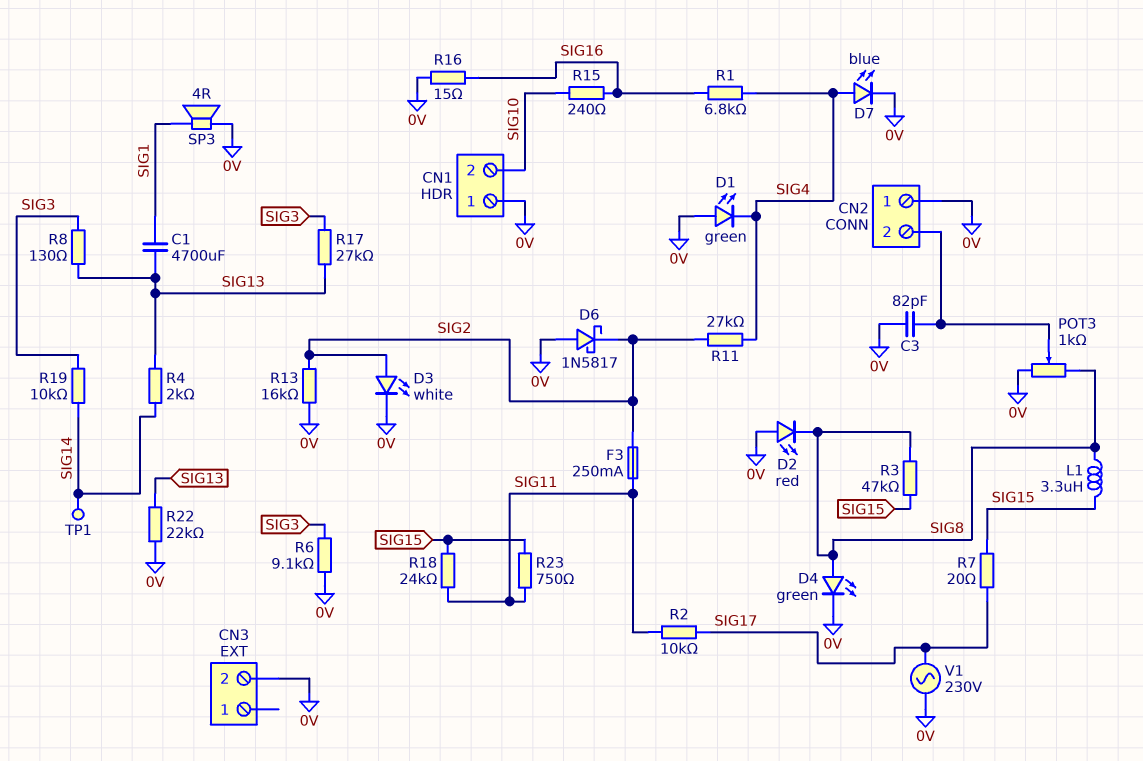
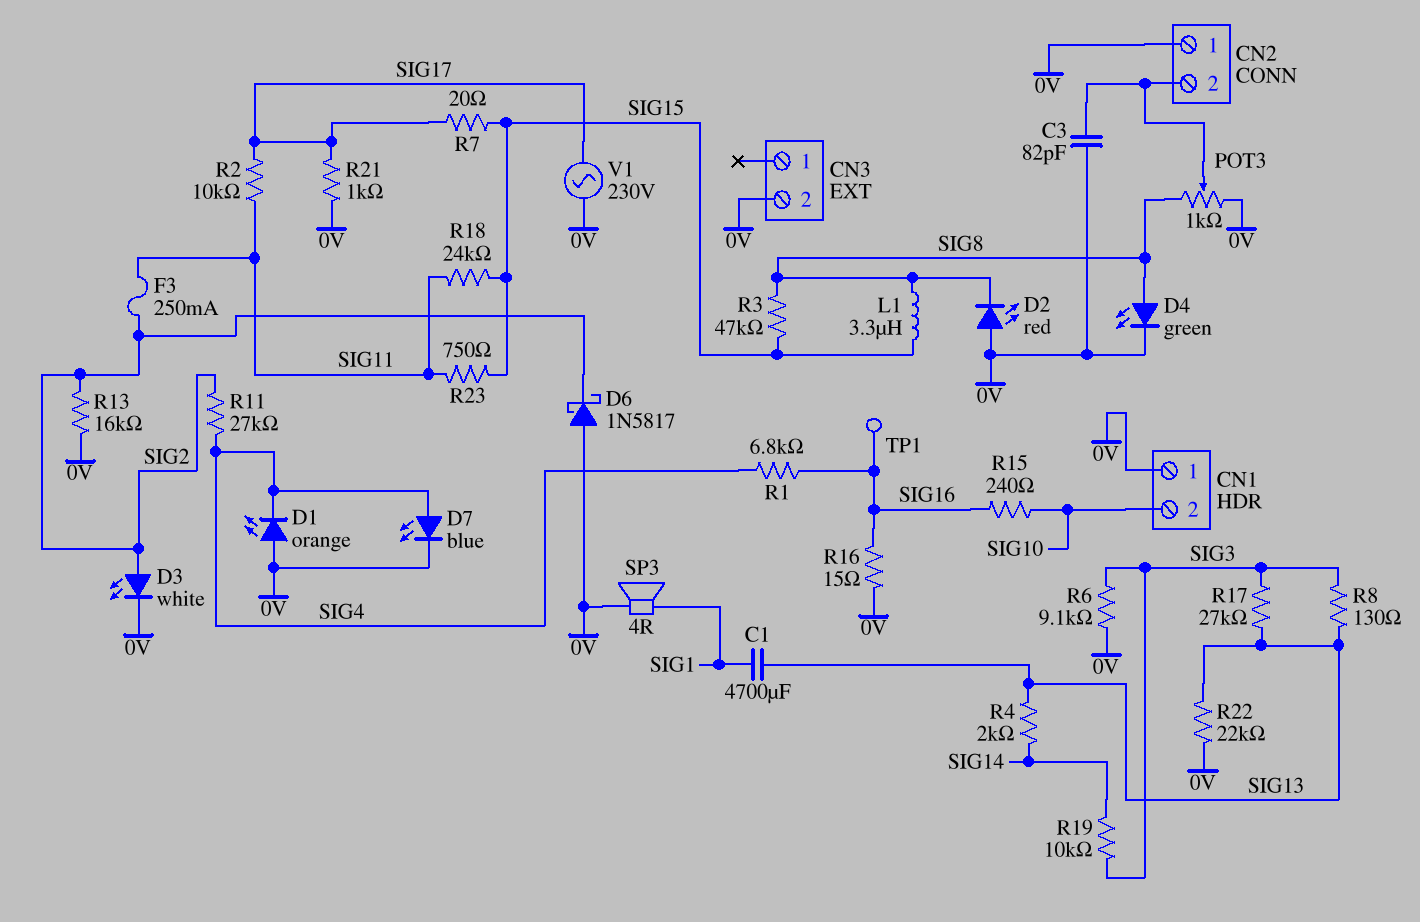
D1: LED green (A 0V, K SIG4) -> LED orange (A 0V, K SIG4)
R21: none -> 1k (0V, SIG17)
TP1: test point (SIG14) -> test point (SIG16)

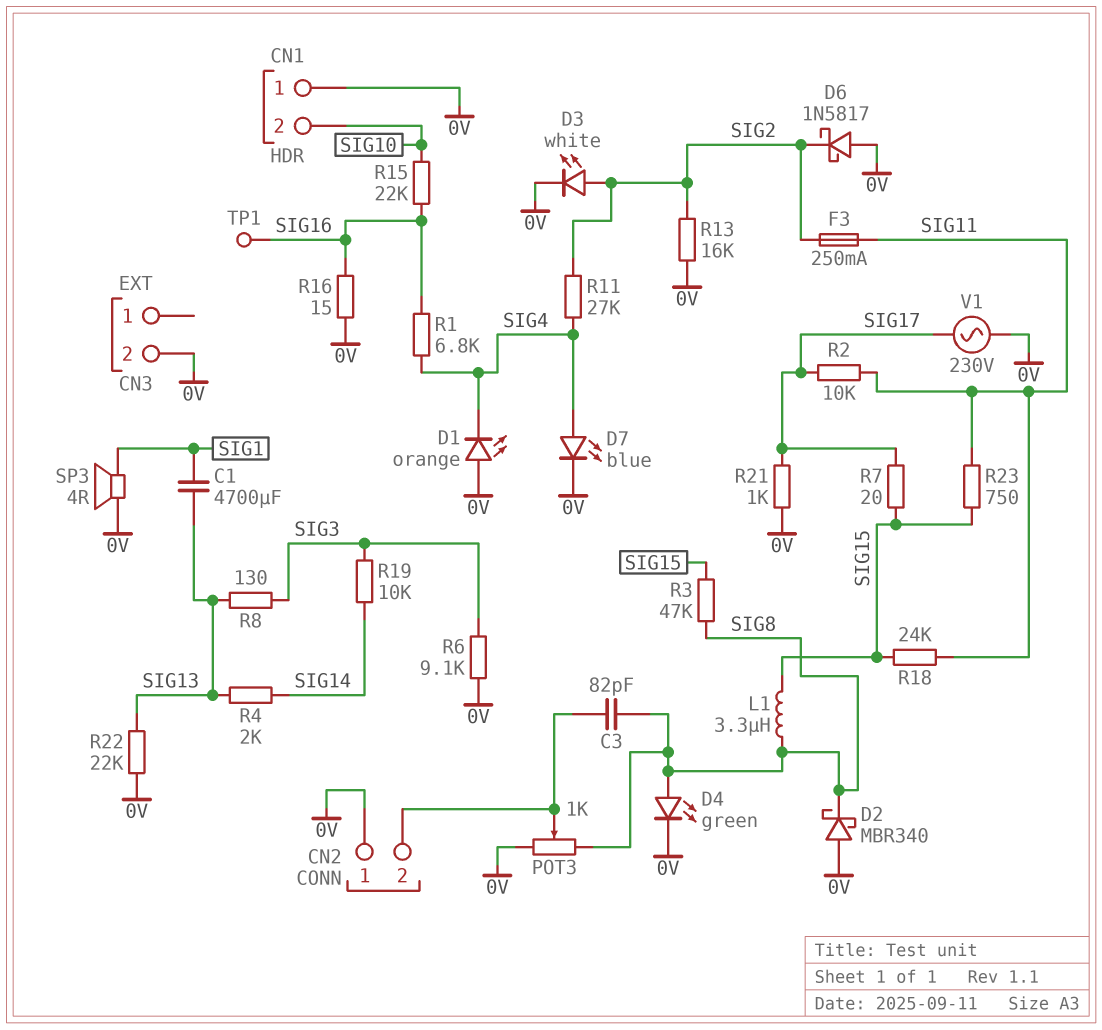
C3: 82pF (0V, CN2/2) -> 82pF (CN2/2, SIG8)
D2: LED red (A 0V, K SIG8) -> schottky MBR340 (A 0V, K SIG8)
R15: 240 (SIG10, SIG16) -> 22k (SIG10, SIG16)
R17: 27k (SIG3, SIG13) -> none

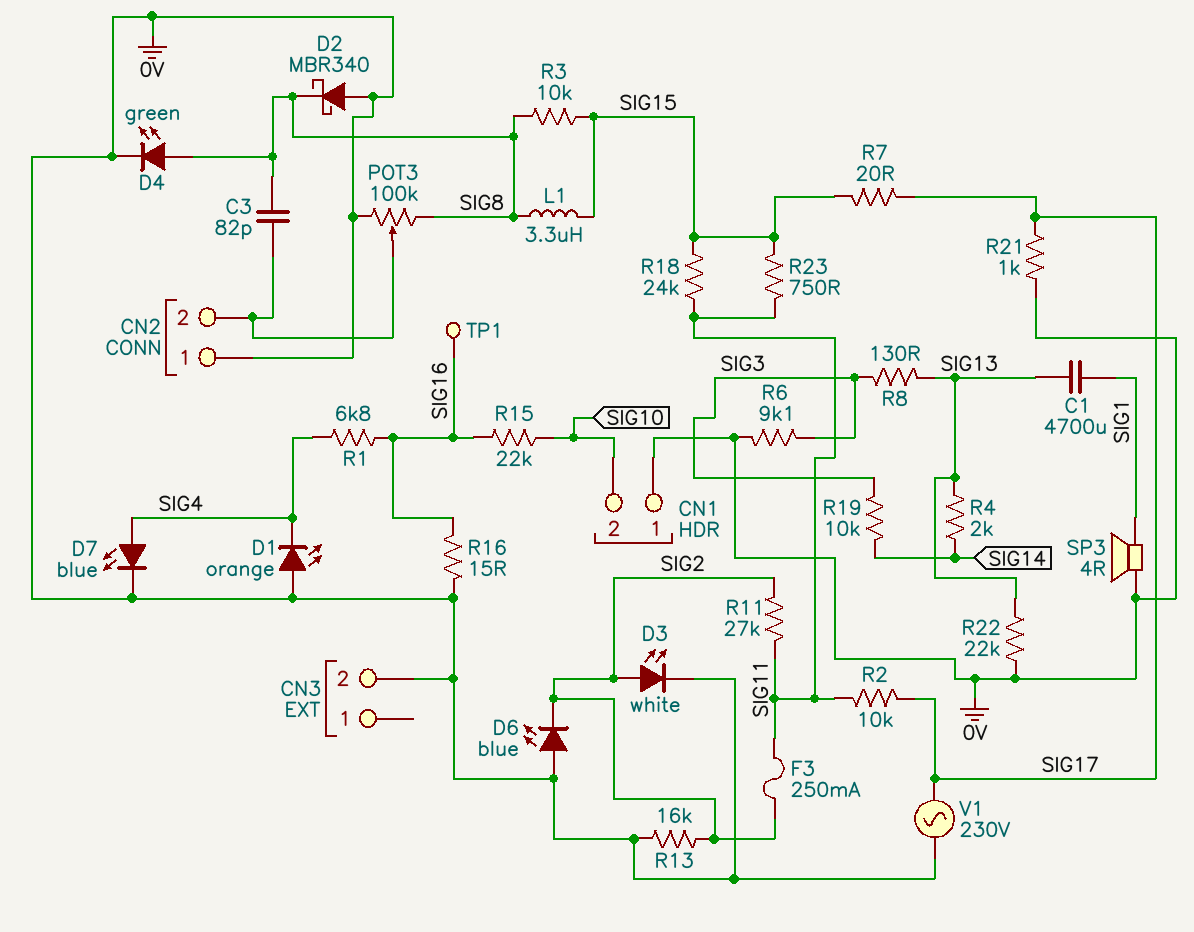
D6: schottky 1N5817 (A 0V, K SIG2) -> LED blue (A 0V, K SIG2)
POT3: 1k (0V, SIG8, wiper CN2/2) -> 100k (0V, SIG8, wiper CN2/2)
R3: 47k (SIG8, SIG15) -> 10k (SIG8, SIG15)
R11: 27k (SIG2, SIG4) -> 27k (SIG2, SIG11)

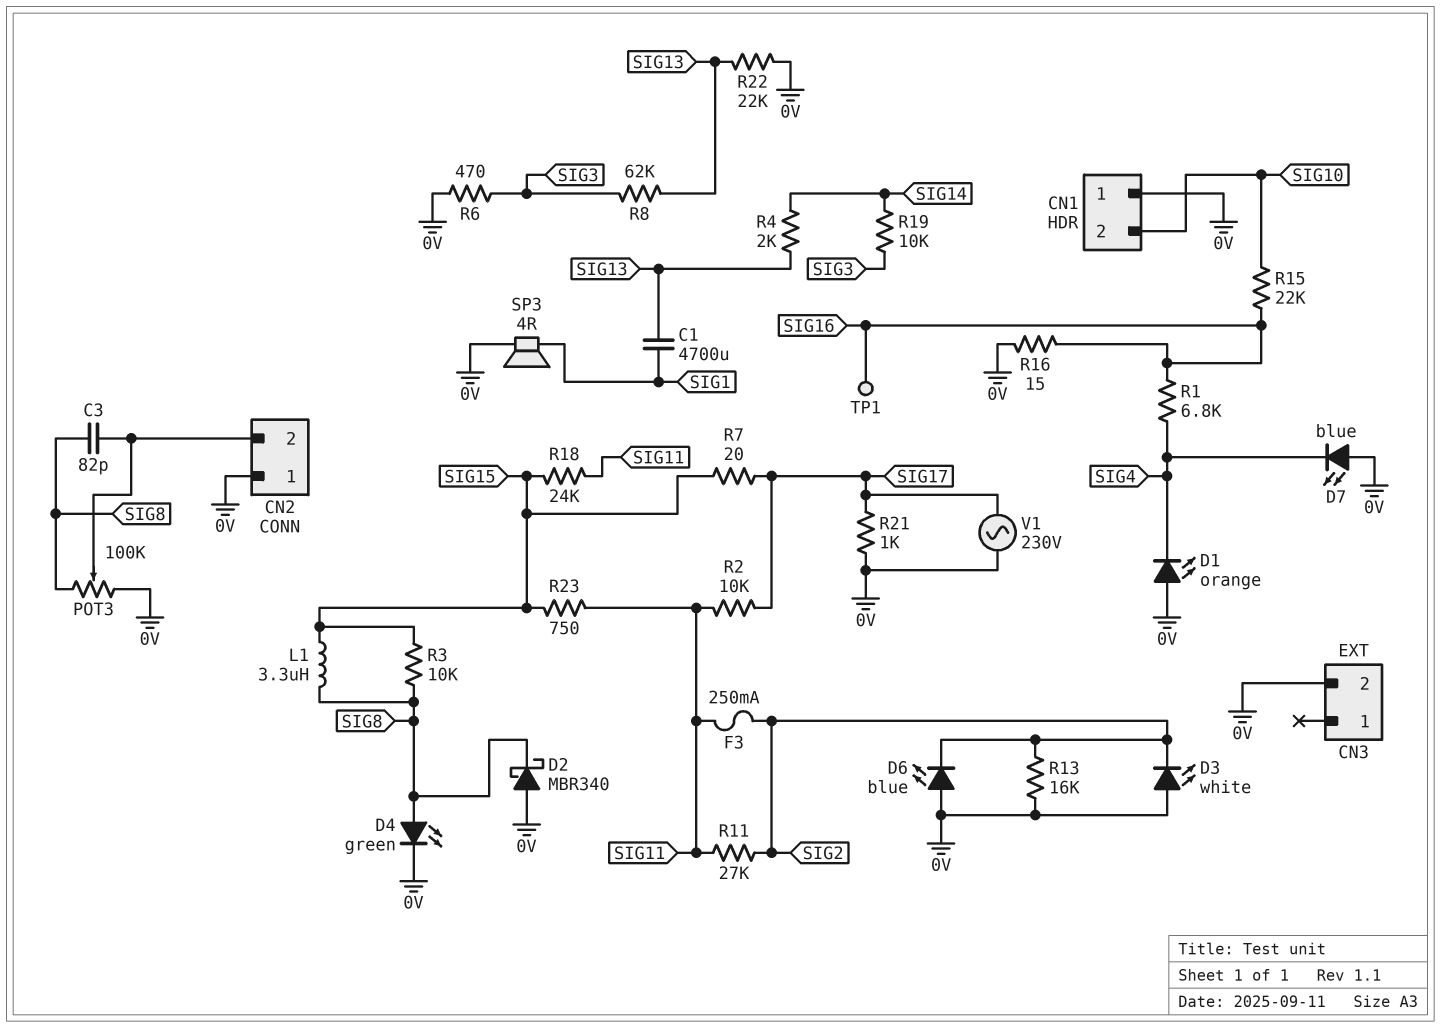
D3: LED white (A SIG2, K 0V) -> LED white (A 0V, K SIG2)
D7: LED blue (A SIG4, K 0V) -> LED blue (A 0V, K SIG4)
R6: 9.1k (0V, SIG3) -> 470 (0V, SIG3)
R8: 130 (SIG3, SIG13) -> 62k (SIG3, SIG13)

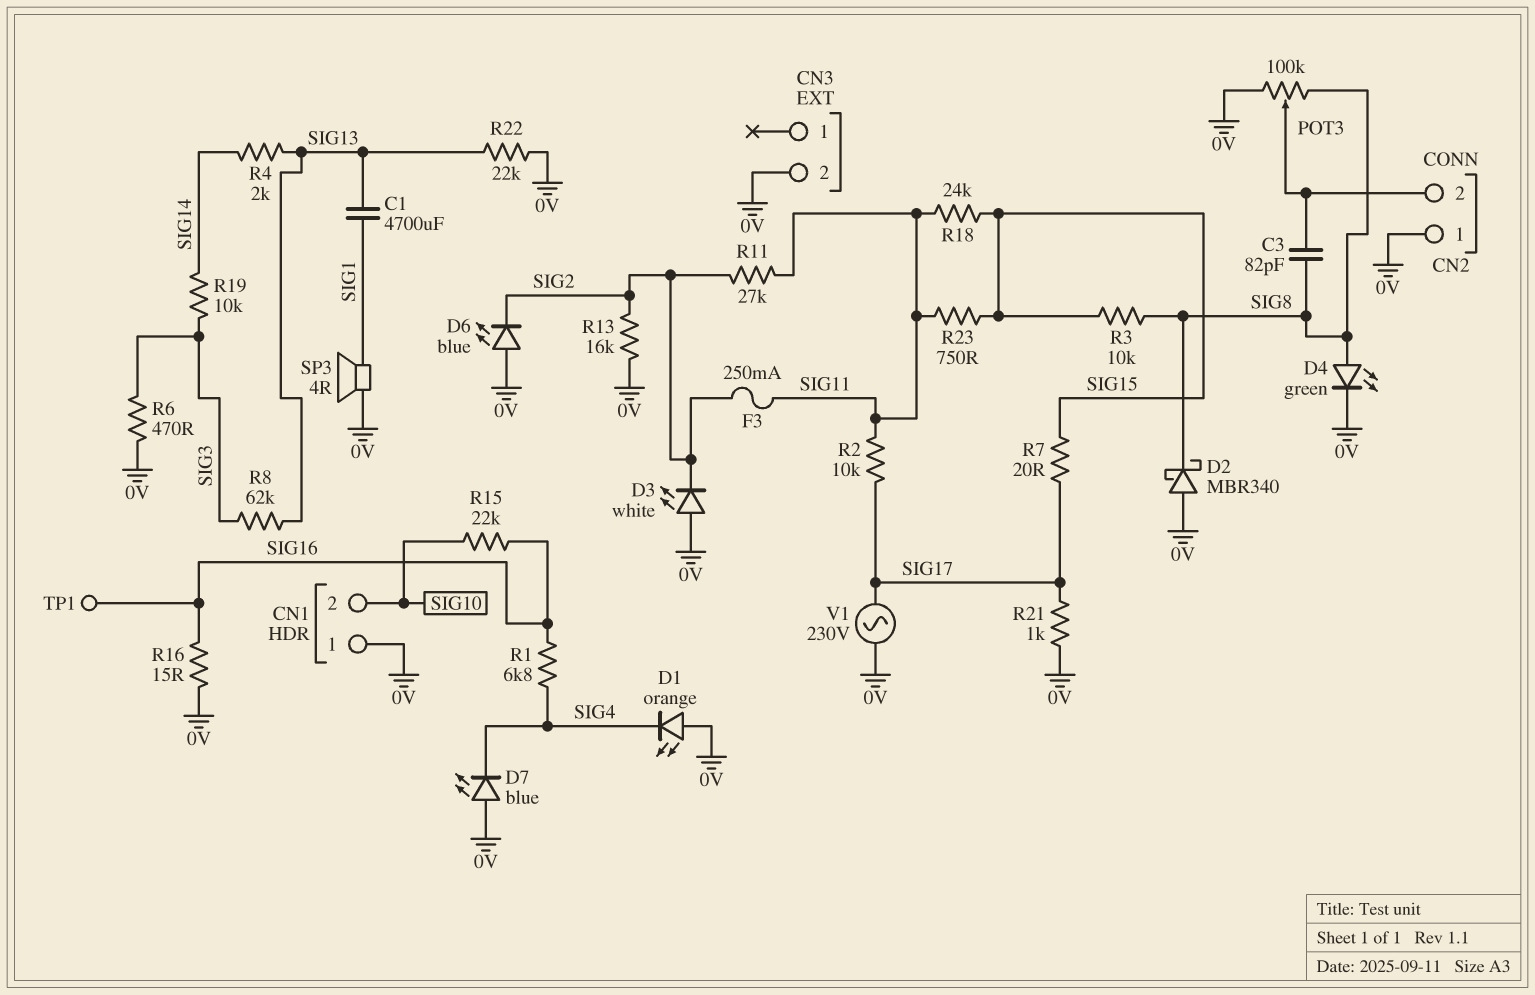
L1: 3.3uH (SIG8, SIG15) -> none

